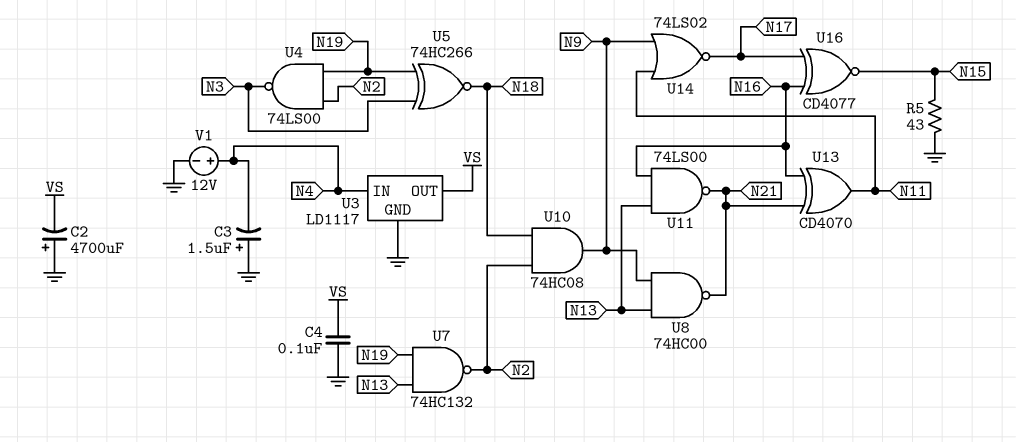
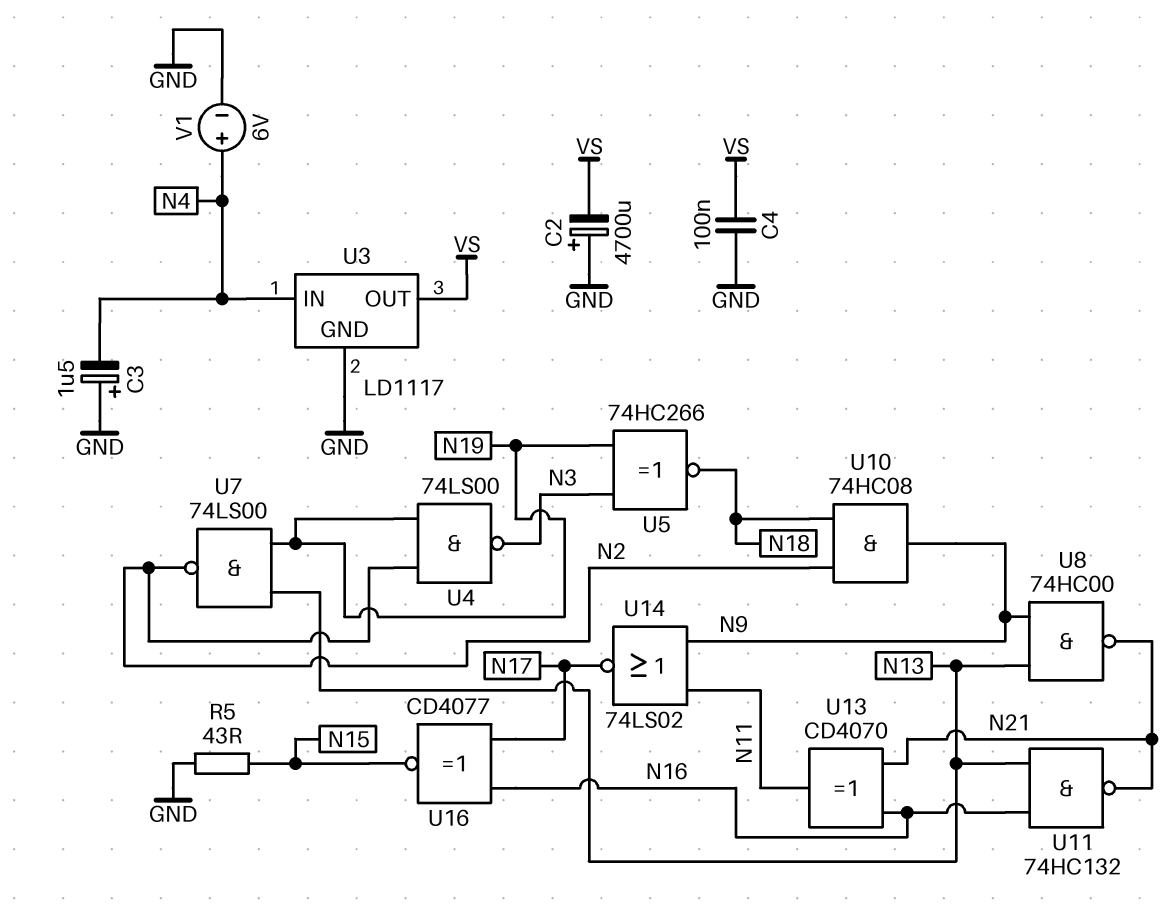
U7: NAND 74HC132 (in N13, in N19, out N2) -> NAND 74LS00 (in N13, in N19, out N2)
U11: NAND 74LS00 (in N13, in N16, out N21) -> NAND 74HC132 (in N13, in N16, out N21)
V1: 12V (plus N4, minus GND) -> 6V (plus N4, minus GND)

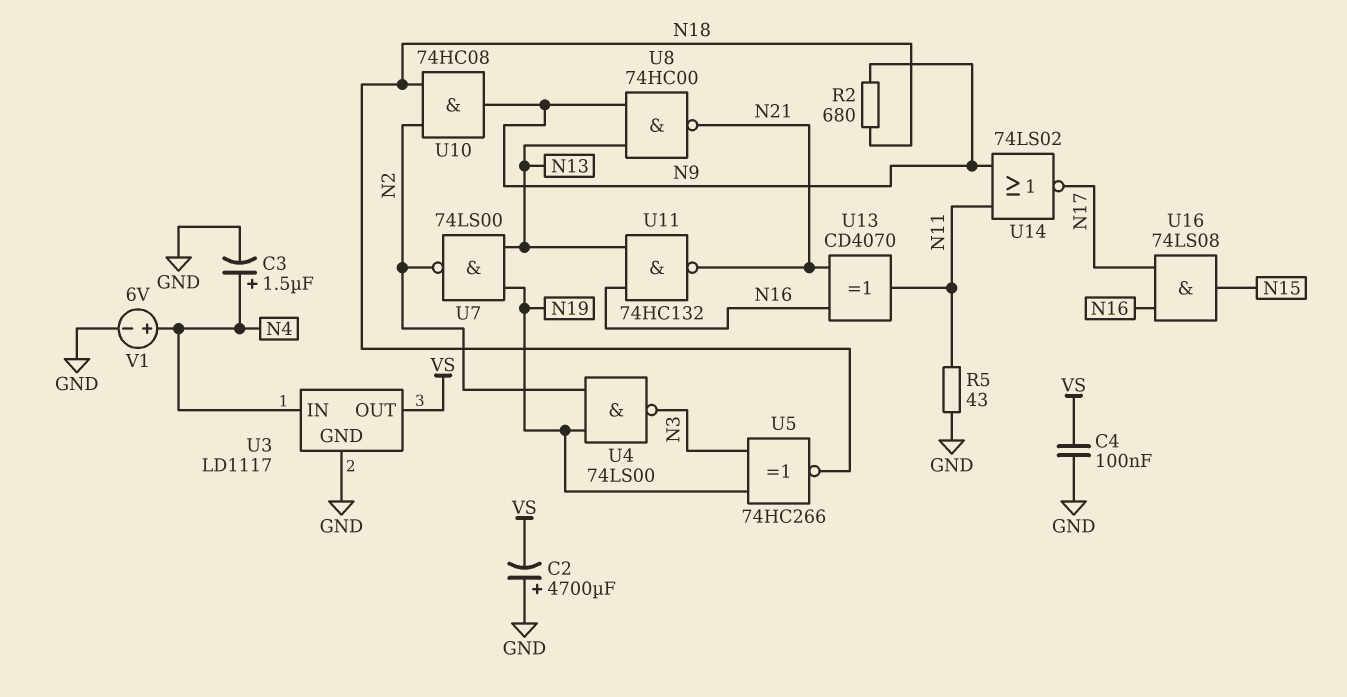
C3: 1.5uF (plus GND, minus N4) -> 1.5uF (plus N4, minus GND)
R2: none -> 680 (N9, N18)
R5: 43 (GND, N15) -> 43 (GND, N11)
U16: XNOR CD4077 (in N16, in N17, out N15) -> AND 74LS08 (in N16, in N17, out N15)

